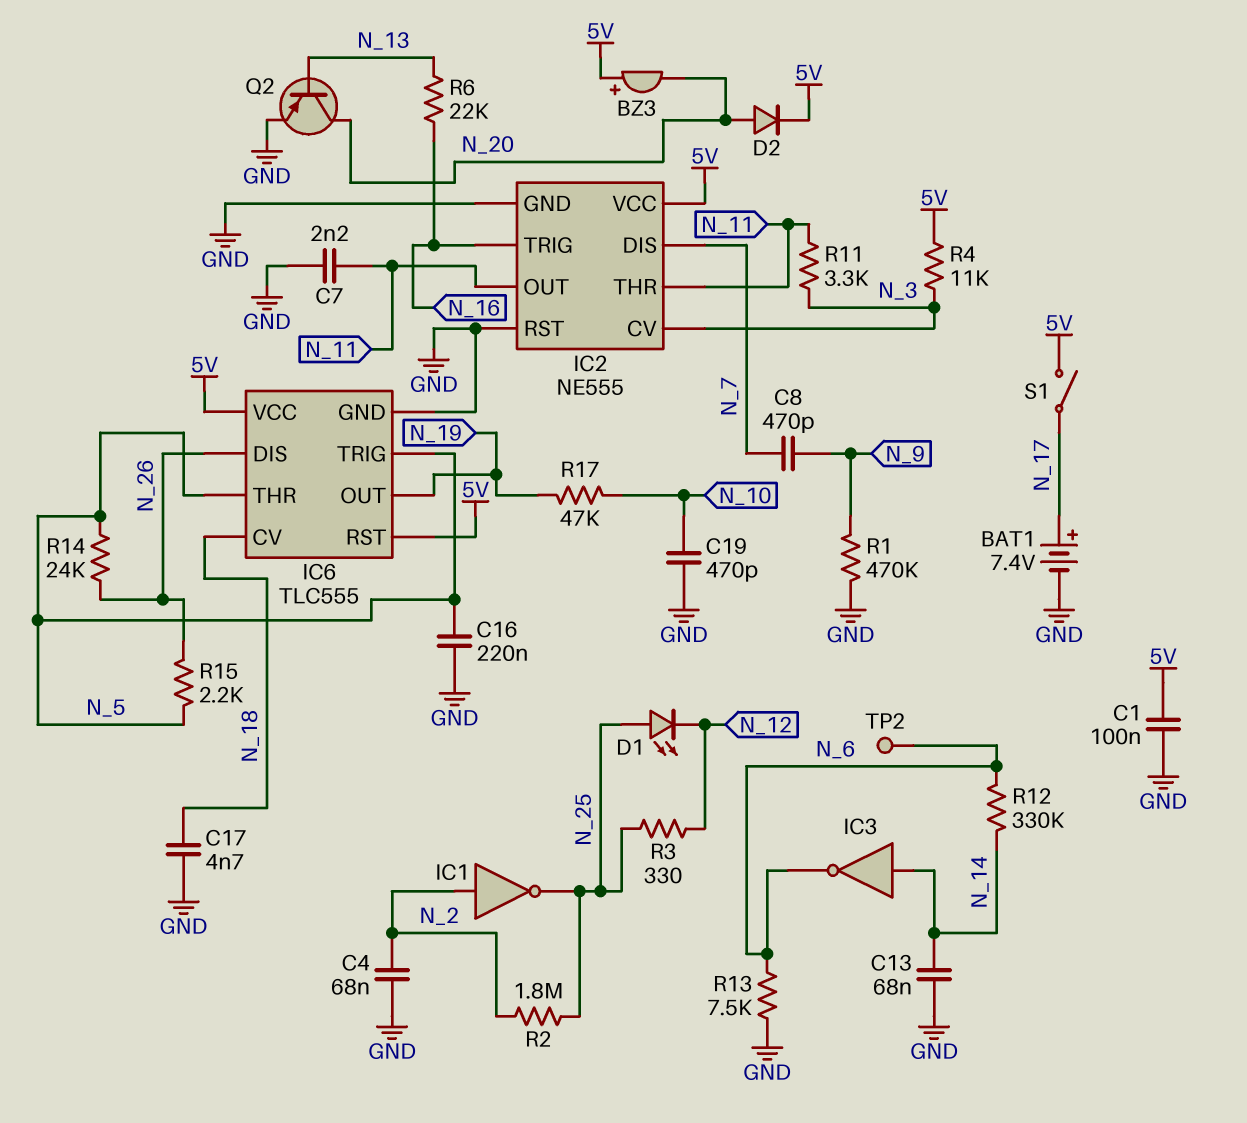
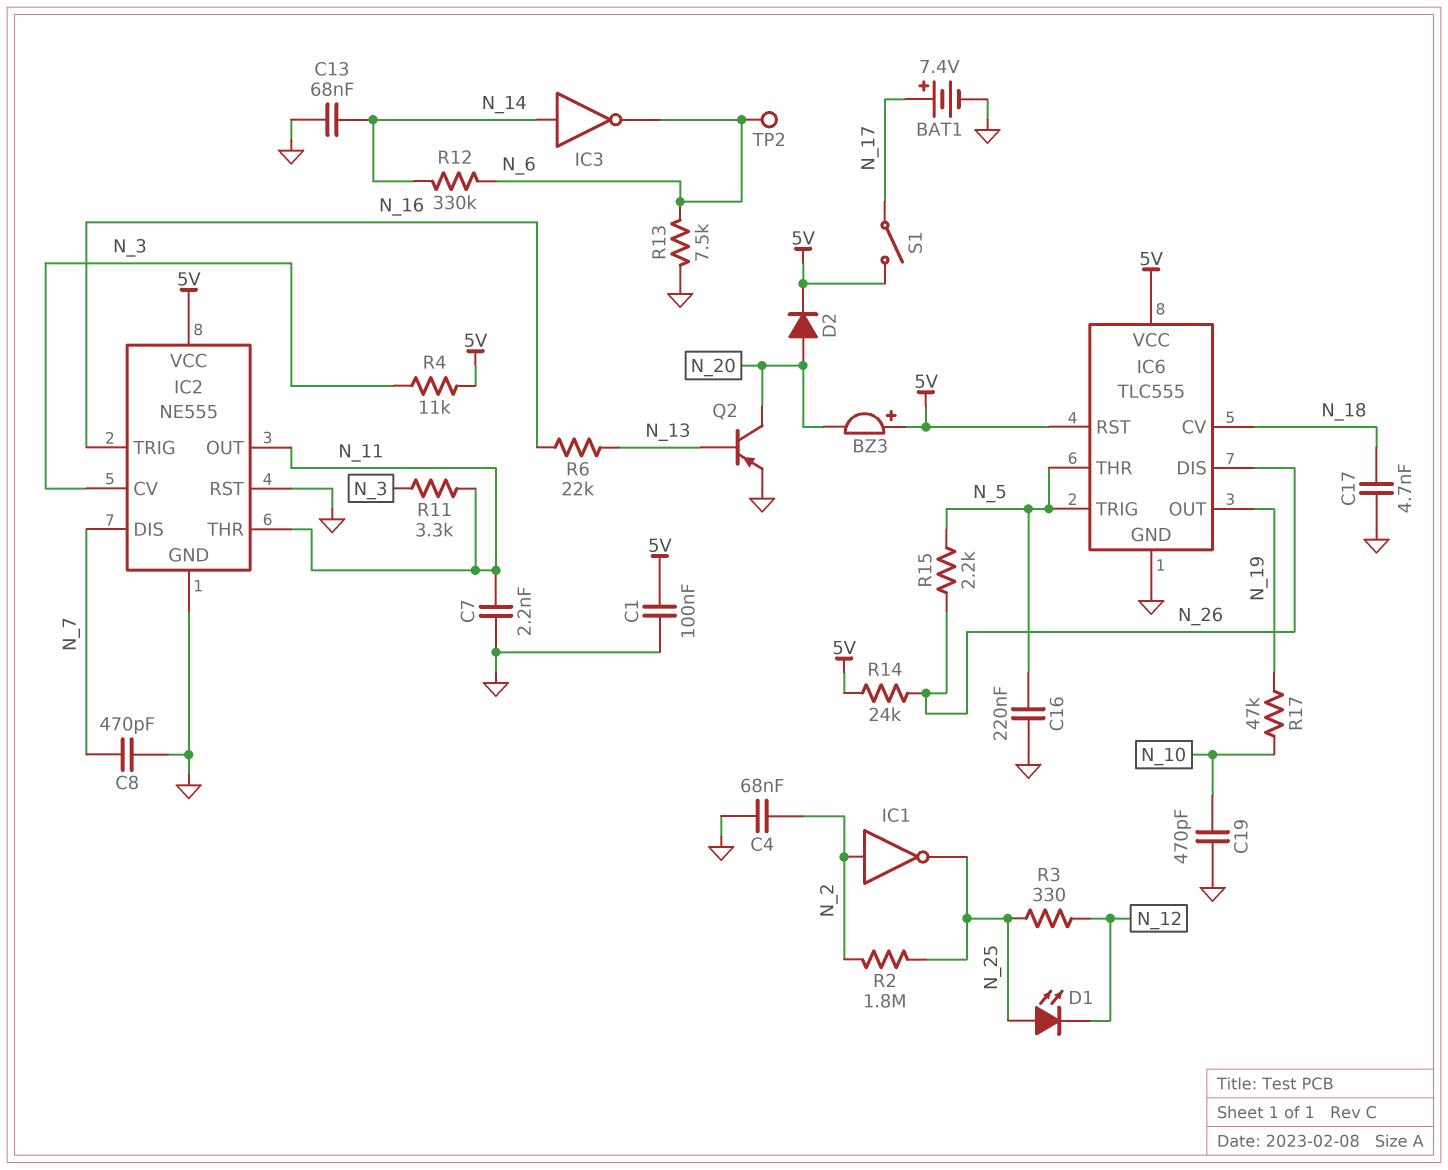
C8: 470pF (N_7, N_9) -> 470pF (GND, N_7)
R1: 470k (GND, N_9) -> none
R14: 24k (N_5, N_26) -> 24k (5V, N_26)

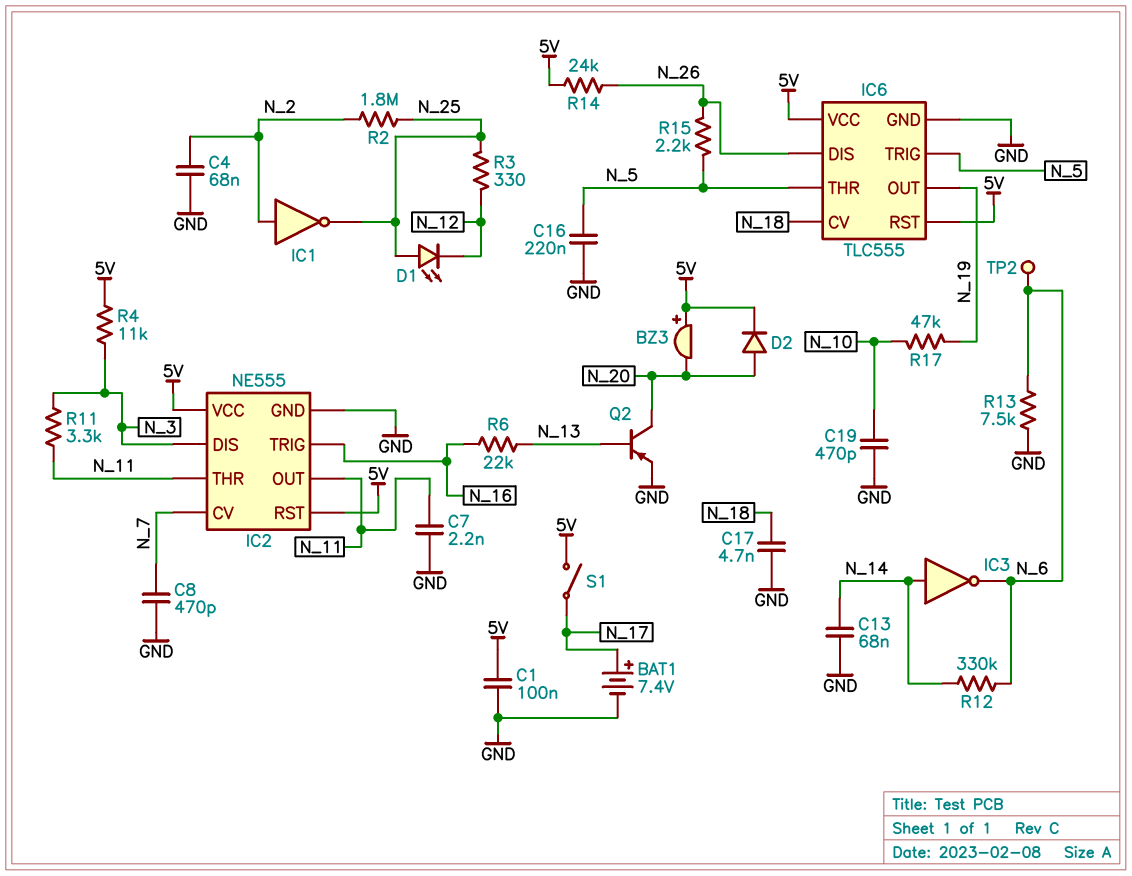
IC2 pin CV: N_3 -> N_7
IC2 pin DIS: N_7 -> N_3
IC2 pin RST: GND -> 5V

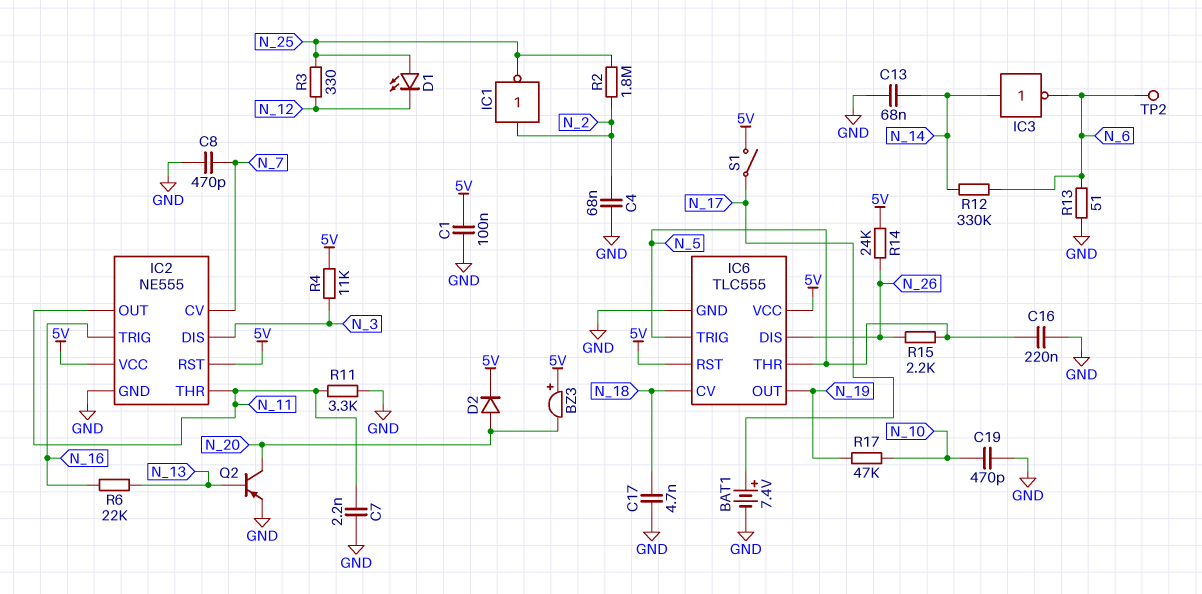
R11: 3.3k (N_3, N_11) -> 3.3k (GND, N_11)
R13: 7.5k (GND, N_6) -> 51 (GND, N_6)

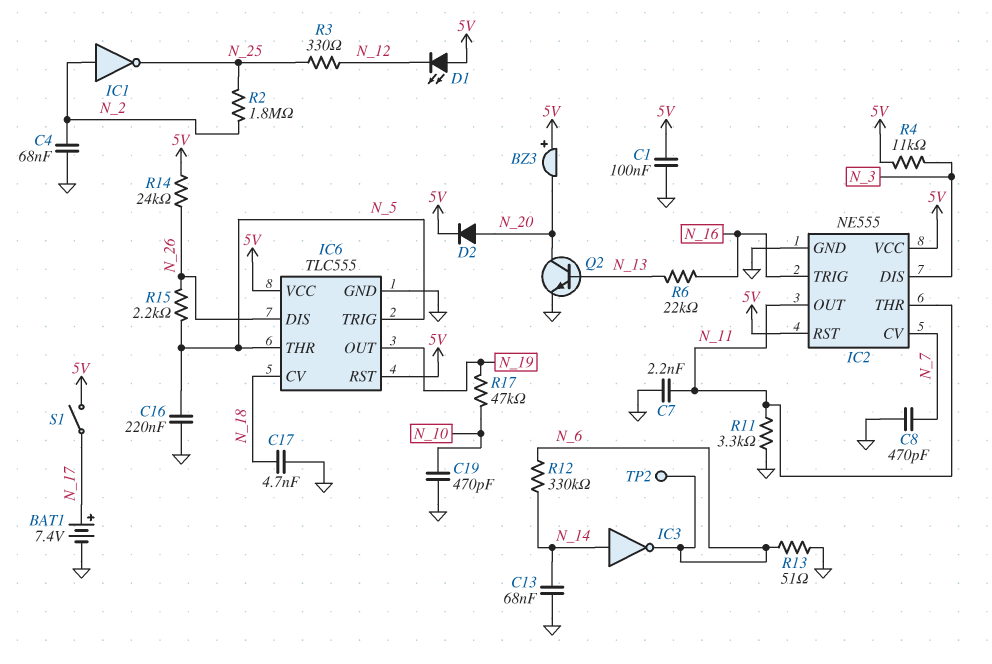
D1: LED (A N_25, K N_12) -> LED (A 5V, K N_12)
Q2: PNP (B N_13, C N_20, E GND) -> NPN (B N_13, C N_20, E GND)

